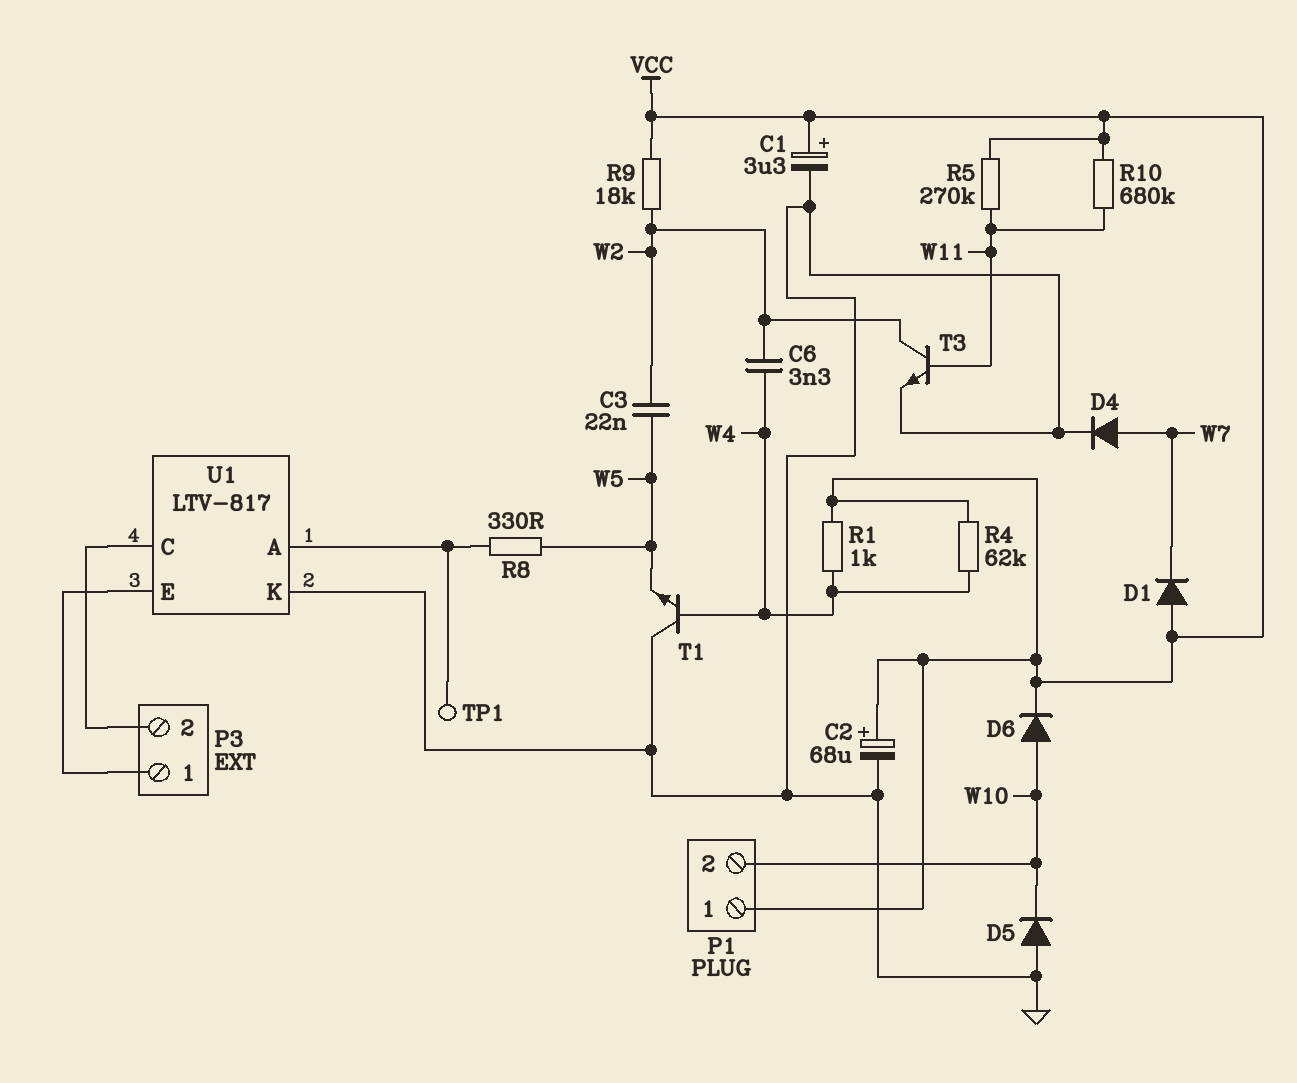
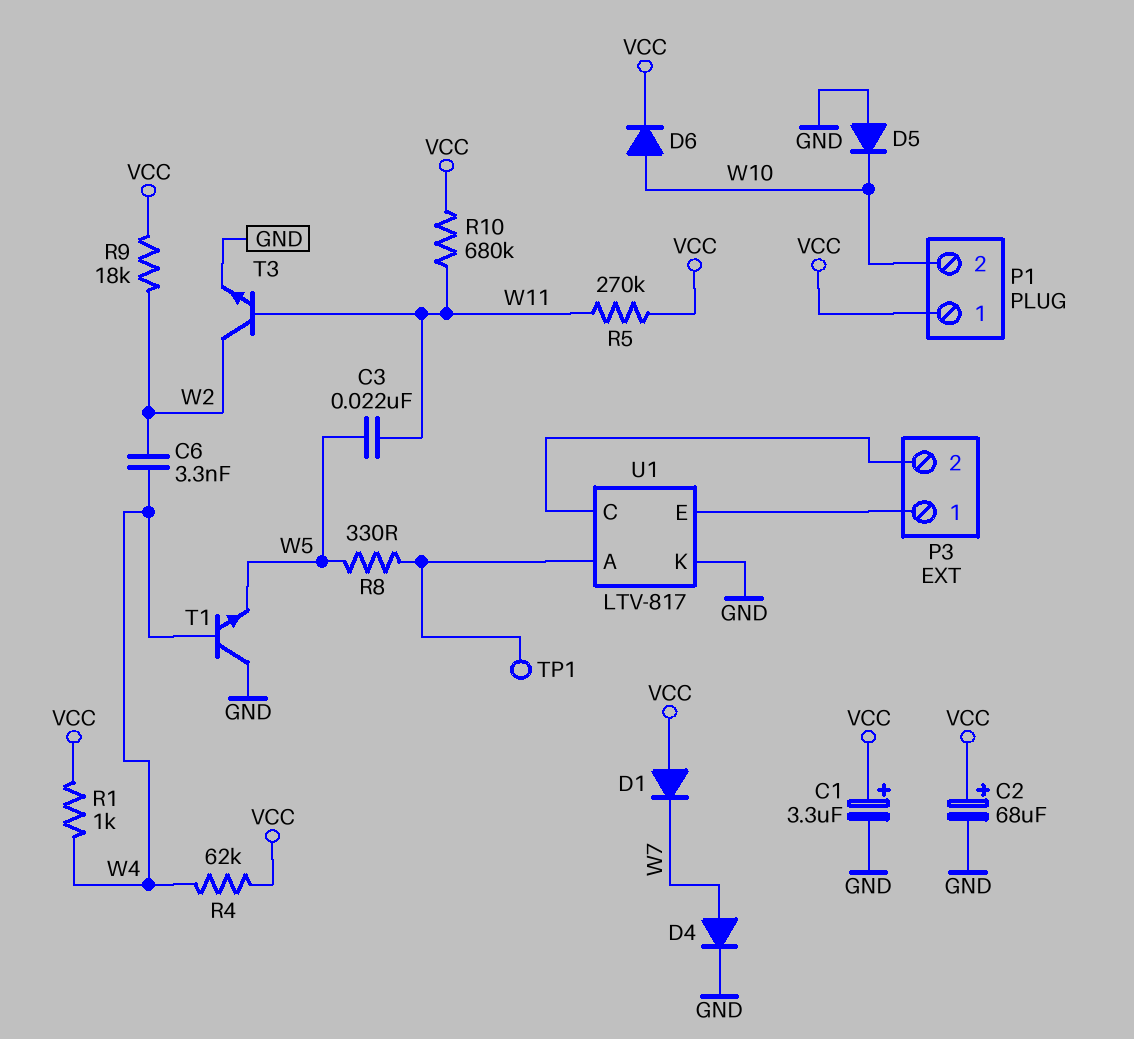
C3: 22nF (W2, W5) -> 22nF (W5, W11)

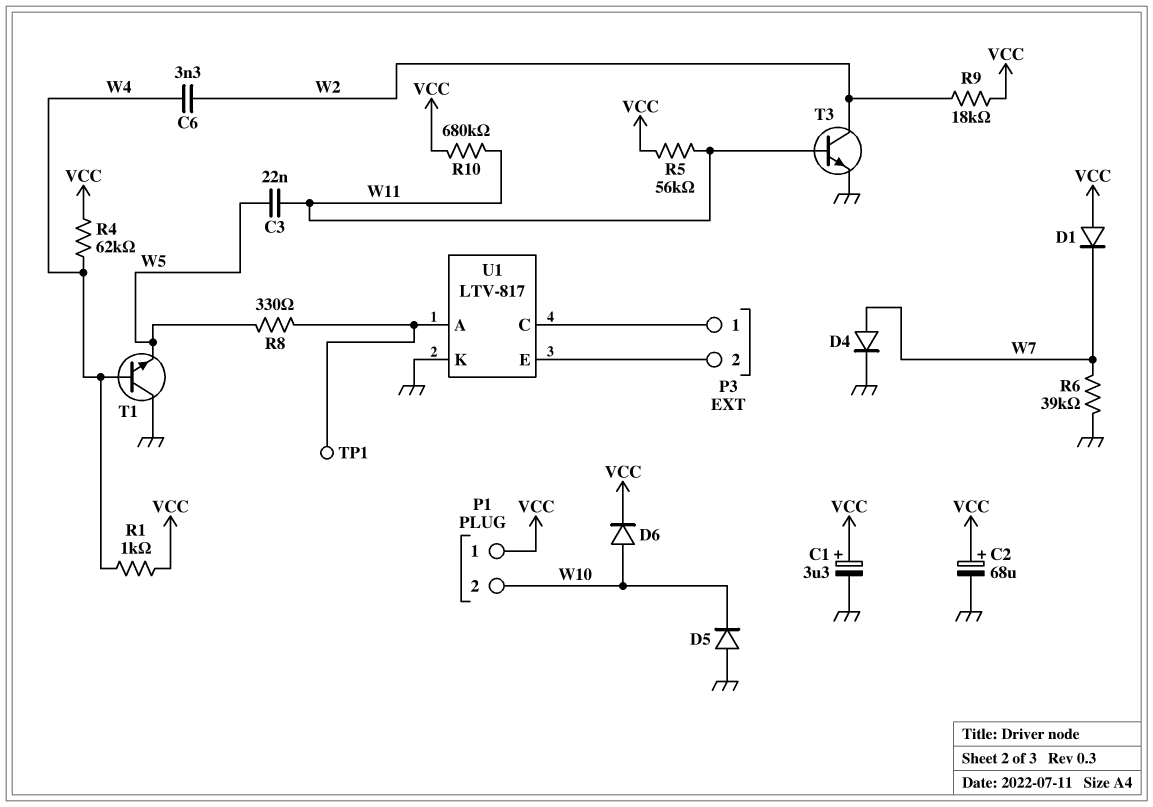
R5: 270k (VCC, W11) -> 56k (VCC, W11)
R6: none -> 39k (GND, W7)
U1 pin C: P3/2 -> P3/1
U1 pin E: P3/1 -> P3/2

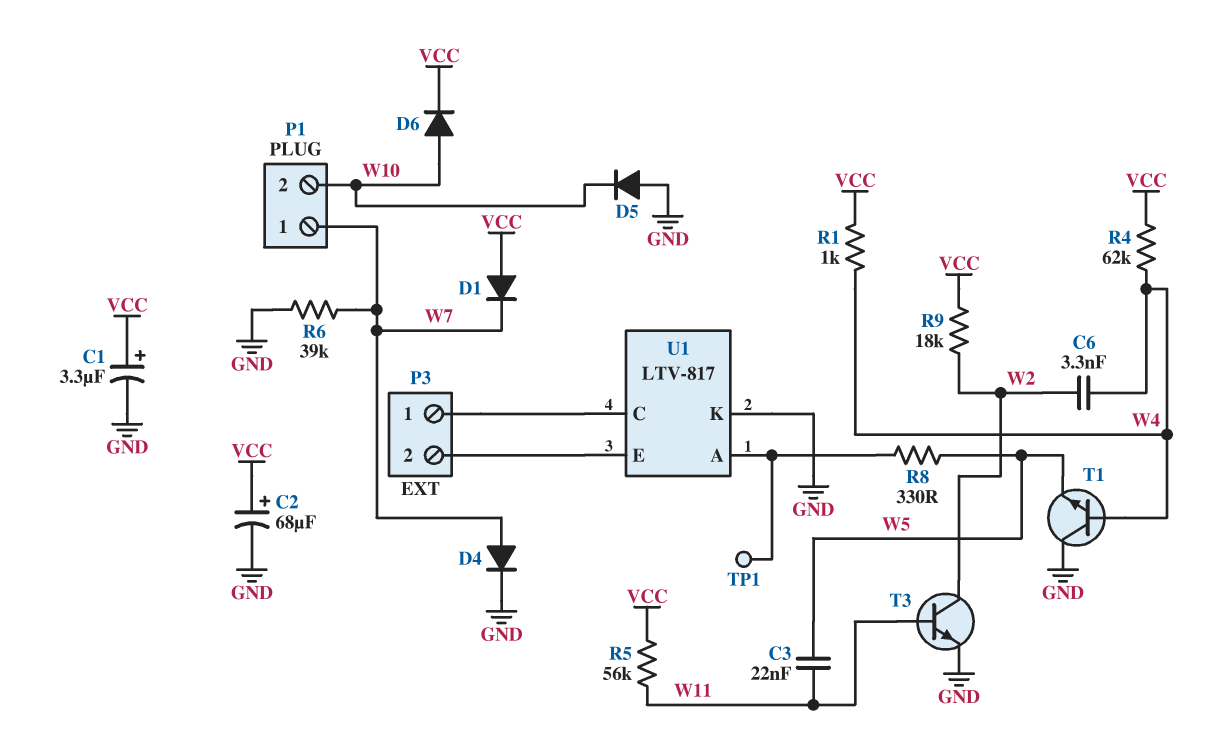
P1 pin 1: VCC -> W7
R10: 680k (VCC, W11) -> none

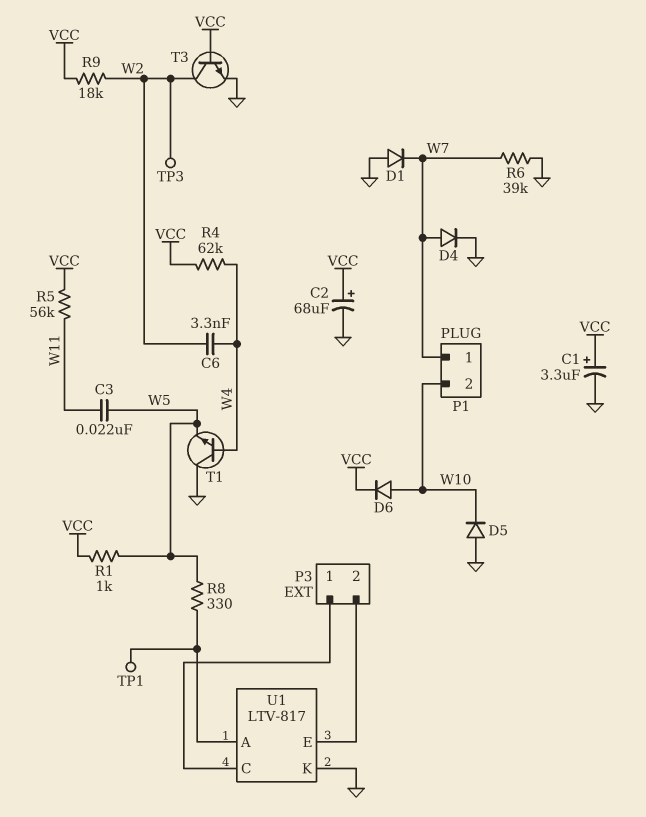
D1: diode (A VCC, K W7) -> diode (A GND, K W7)
R1: 1k (VCC, W4) -> 1k (VCC, W5)
T3: NPN (B W11, C W2, E GND) -> NPN (B VCC, C W2, E GND)
TP3: none -> test point (W2)

